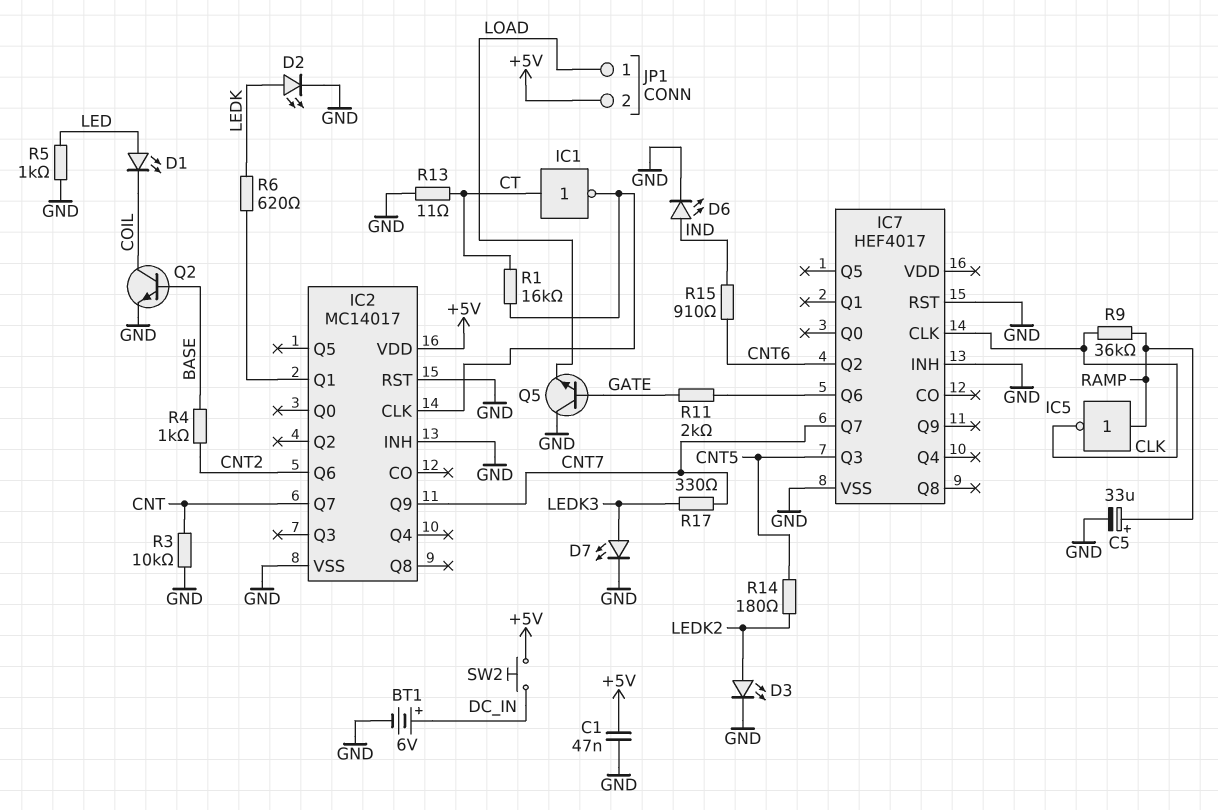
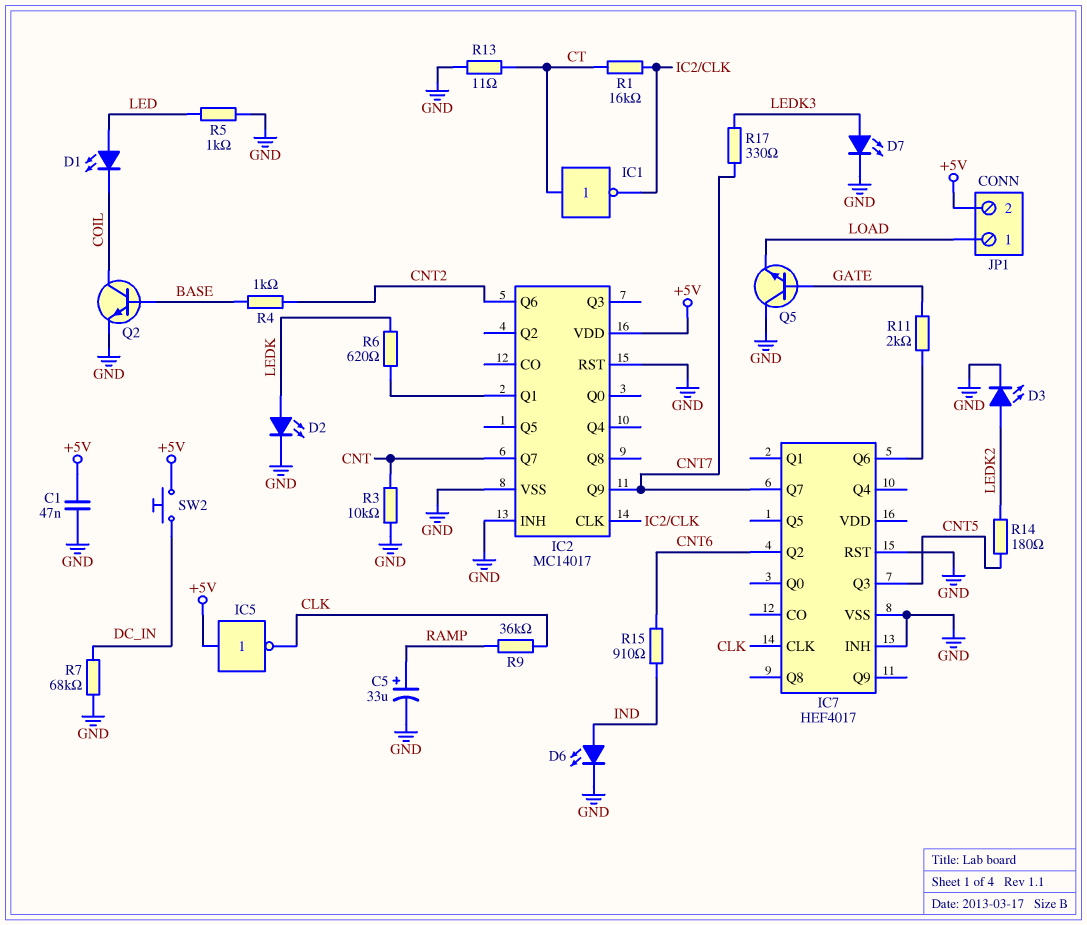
BT1: 6V (plus DC_IN, minus GND) -> none
IC5: NOT (in RAMP, out CLK) -> NOT (in +5V, out CLK)
R7: none -> 68k (DC_IN, GND)

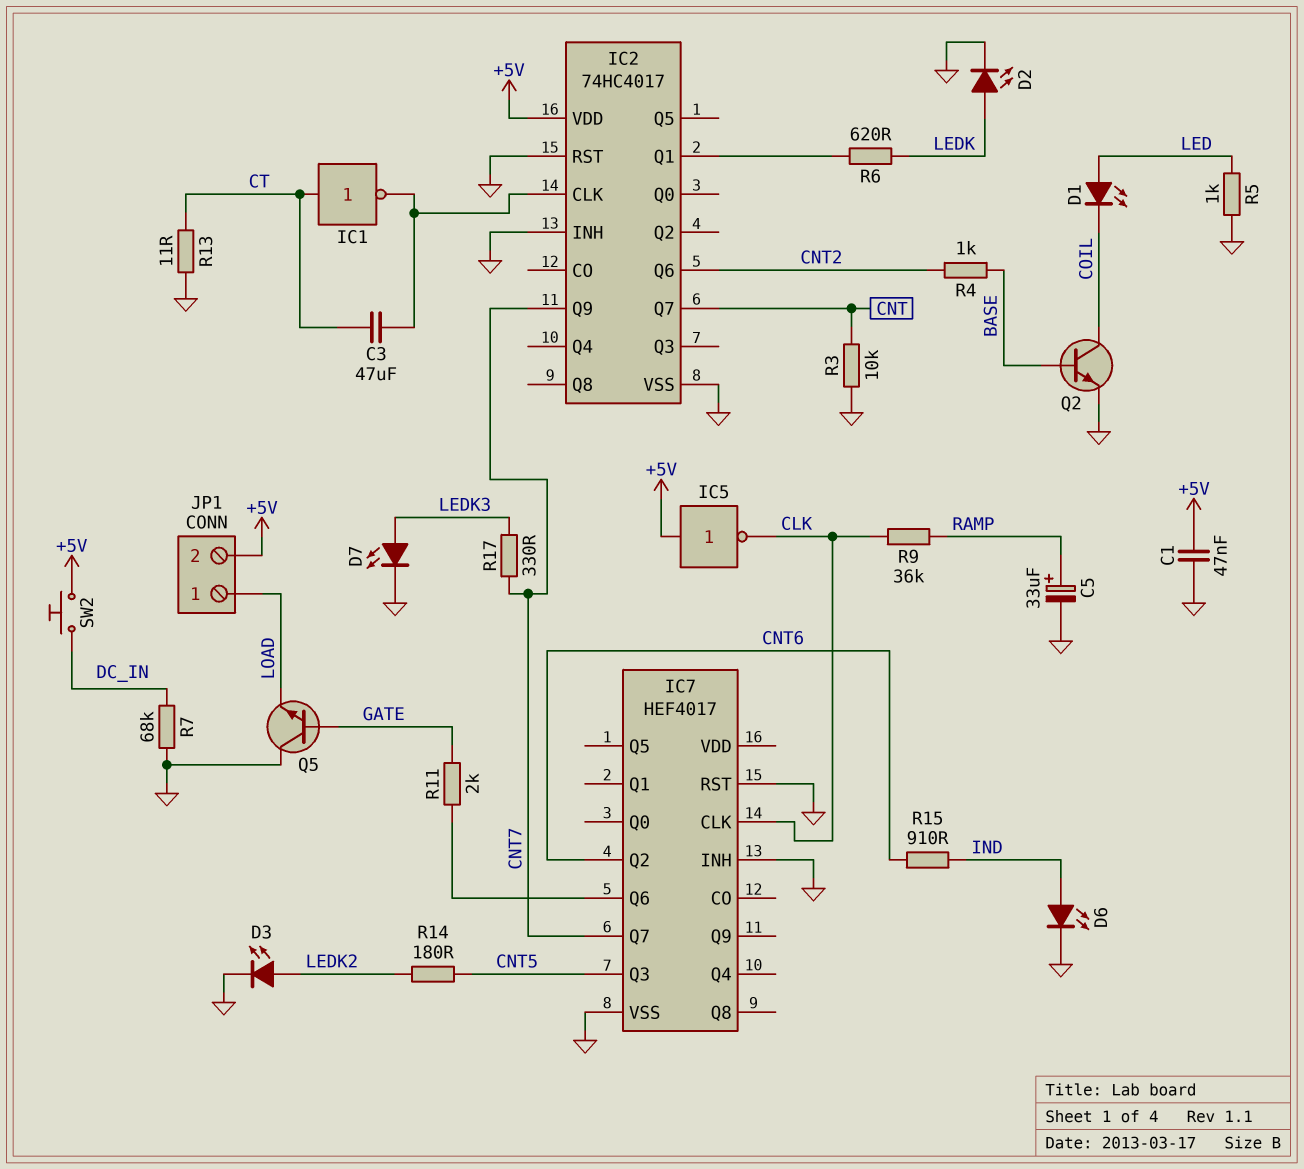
C3: none -> 47uF (CT, IC2/CLK)
IC2: MC14017 -> 74HC4017
R1: 16k (CT, IC2/CLK) -> none

